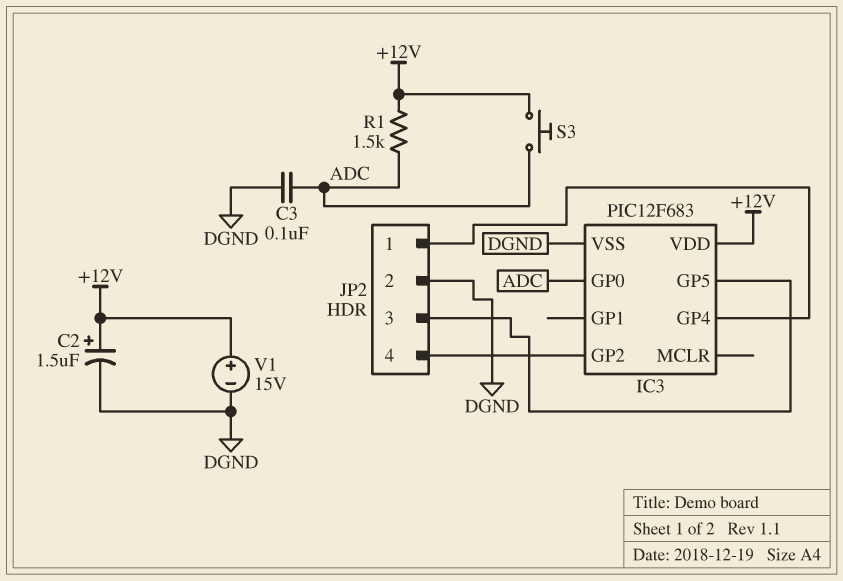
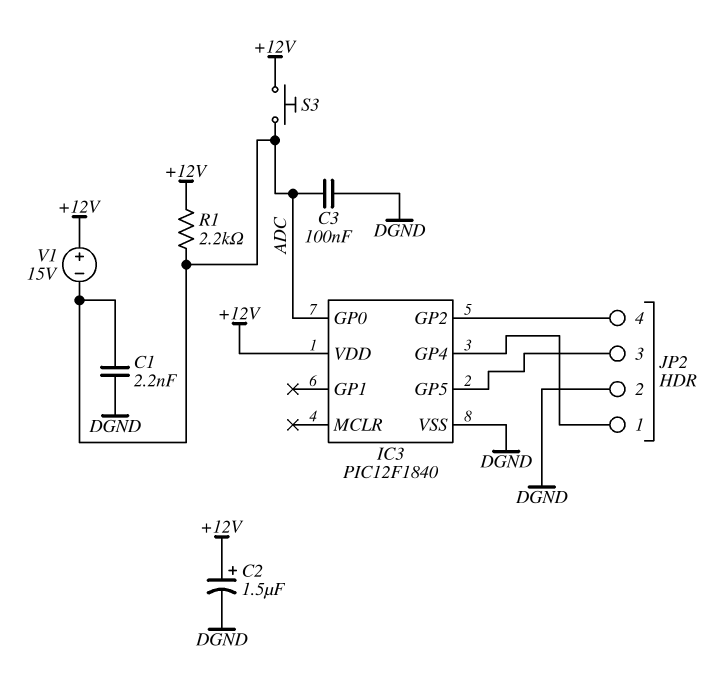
C1: none -> 2.2nF (ADC, DGND)
IC3: PIC12F683 -> PIC12F1840
R1: 1.5k (+12V, ADC) -> 2.2k (+12V, ADC)
V1: 15V (plus +12V, minus DGND) -> 15V (plus +12V, minus ADC)

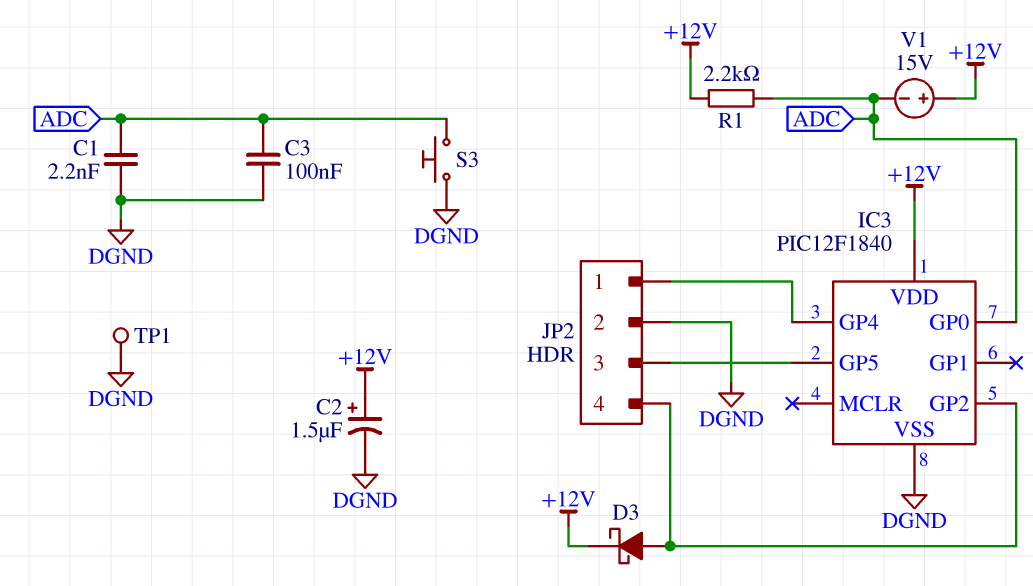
D3: none -> schottky (A IC3/GP2, K +12V)
S3: button (+12V, ADC) -> button (ADC, DGND)
TP1: none -> test point (DGND)

